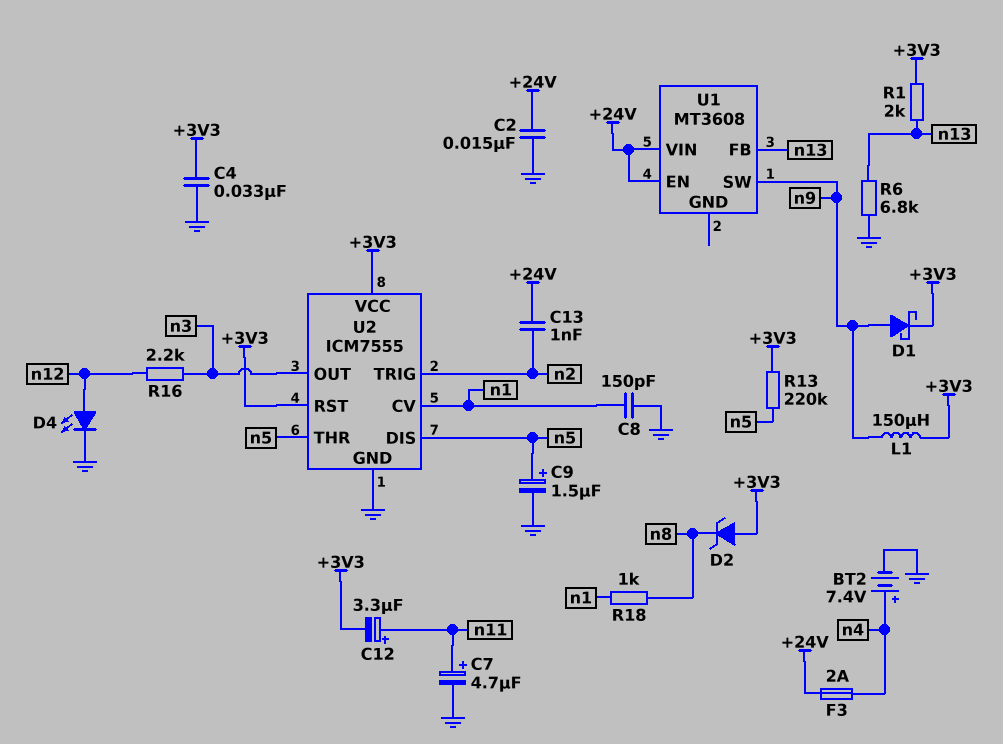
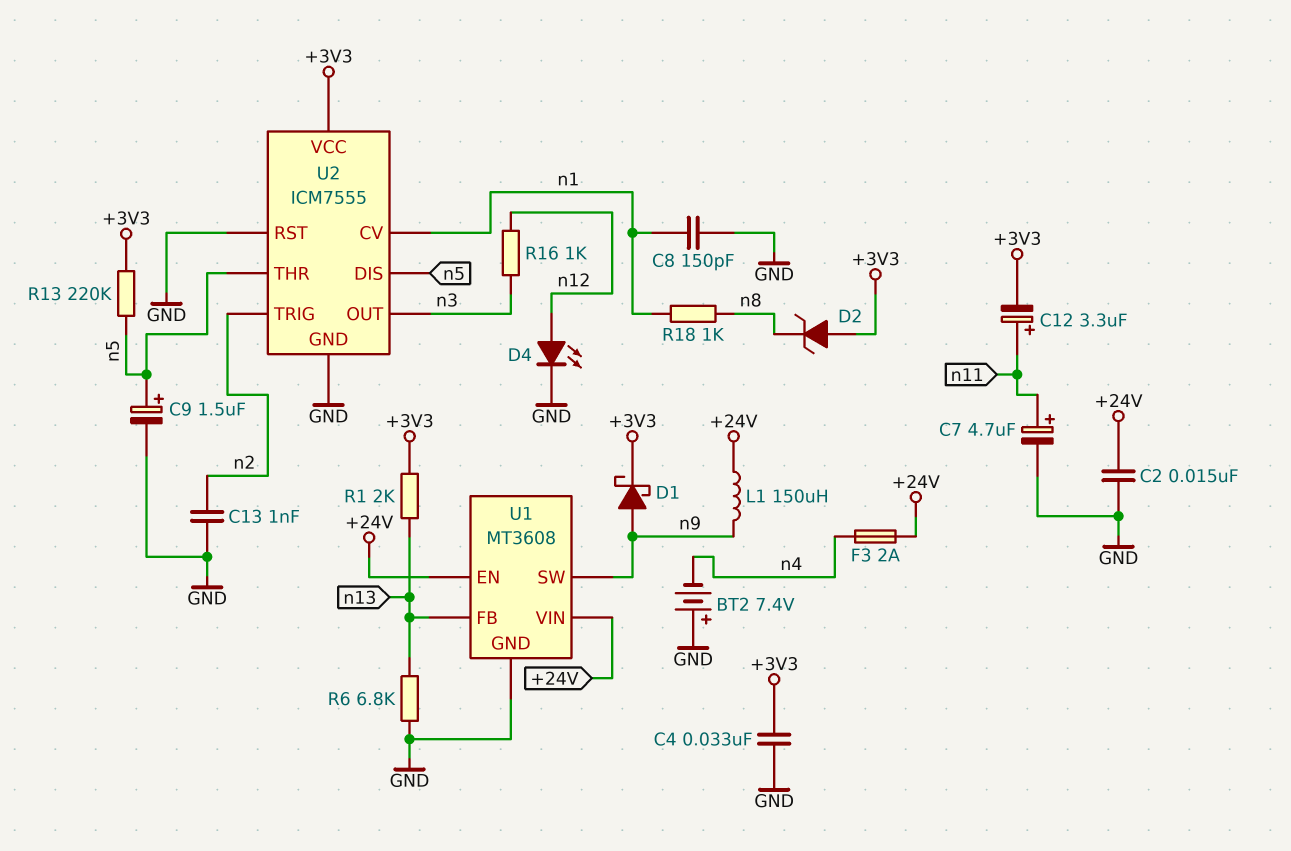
BT2: 7.4V (plus n4, minus GND) -> 7.4V (plus GND, minus n4)
C13: 1nF (+24V, n2) -> 1nF (GND, n2)
L1: 150uH (+3V3, n9) -> 150uH (+24V, n9)
R16: 2.2k (n3, n12) -> 1k (n3, n12)
U1 pin GND: none -> GND
U2 pin RST: +3V3 -> GND

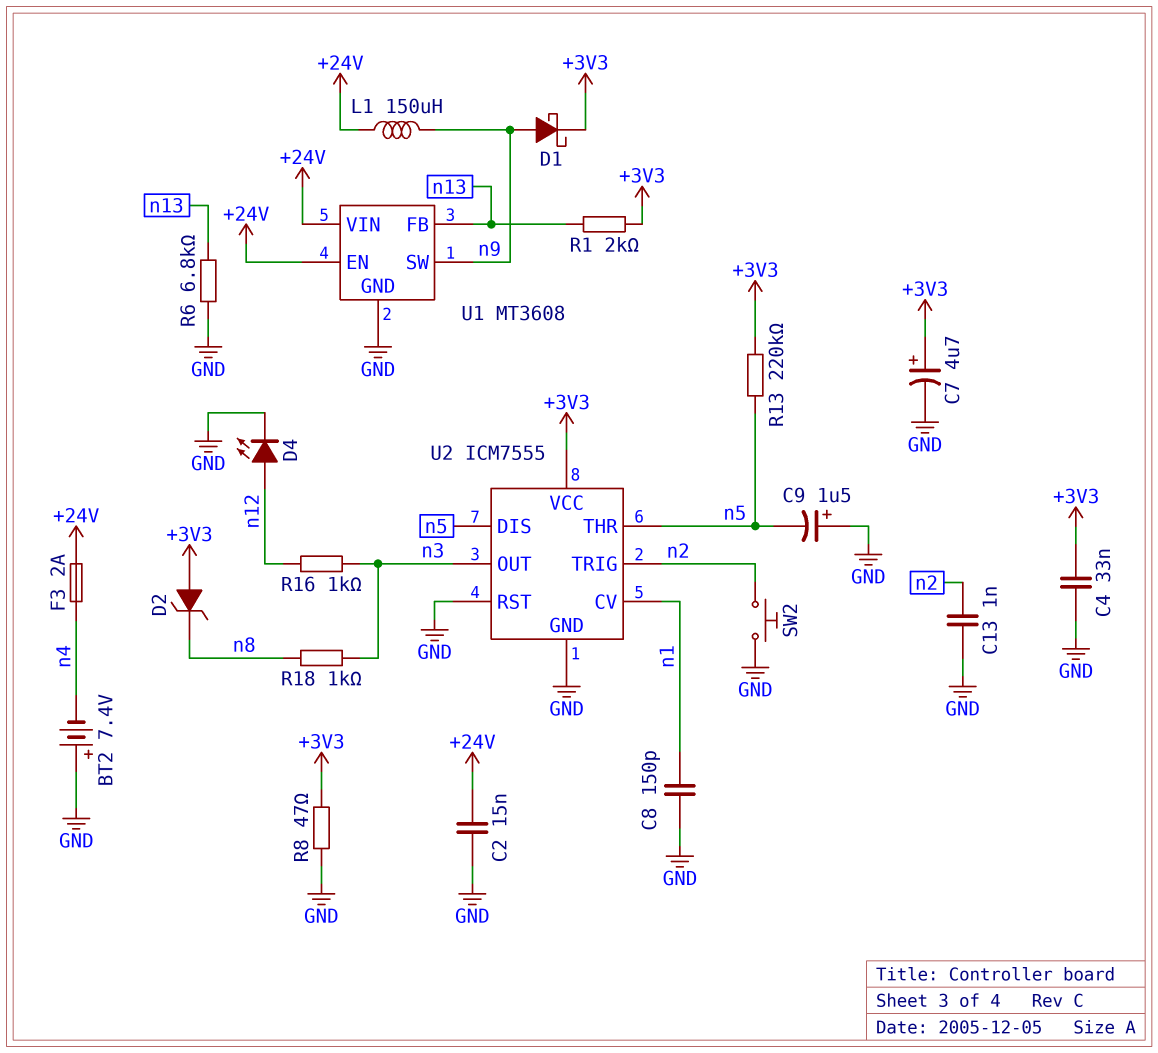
C7: 4.7uF (plus n11, minus GND) -> 4.7uF (plus +3V3, minus GND)
C9: 1.5uF (plus n5, minus GND) -> 1.5uF (plus GND, minus n5)
C12: 3.3uF (plus n11, minus +3V3) -> none
R8: none -> 47 (+3V3, GND)
R18: 1k (n1, n8) -> 1k (n3, n8)
SW2: none -> button (GND, n2)

